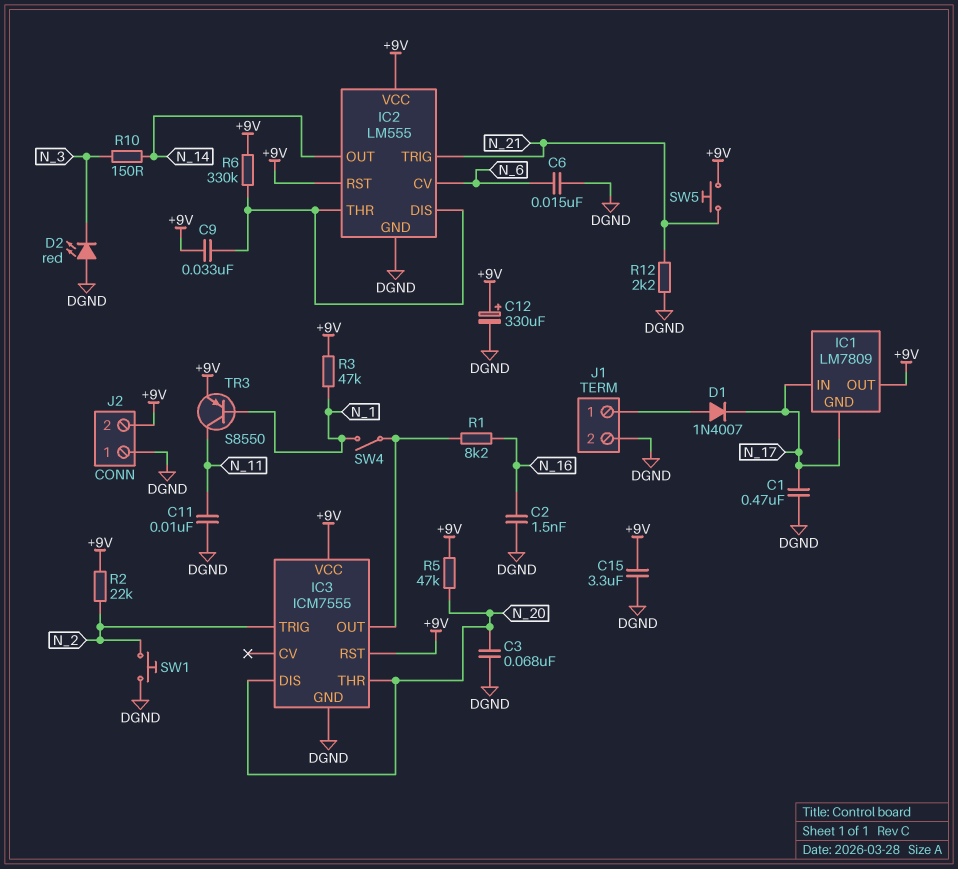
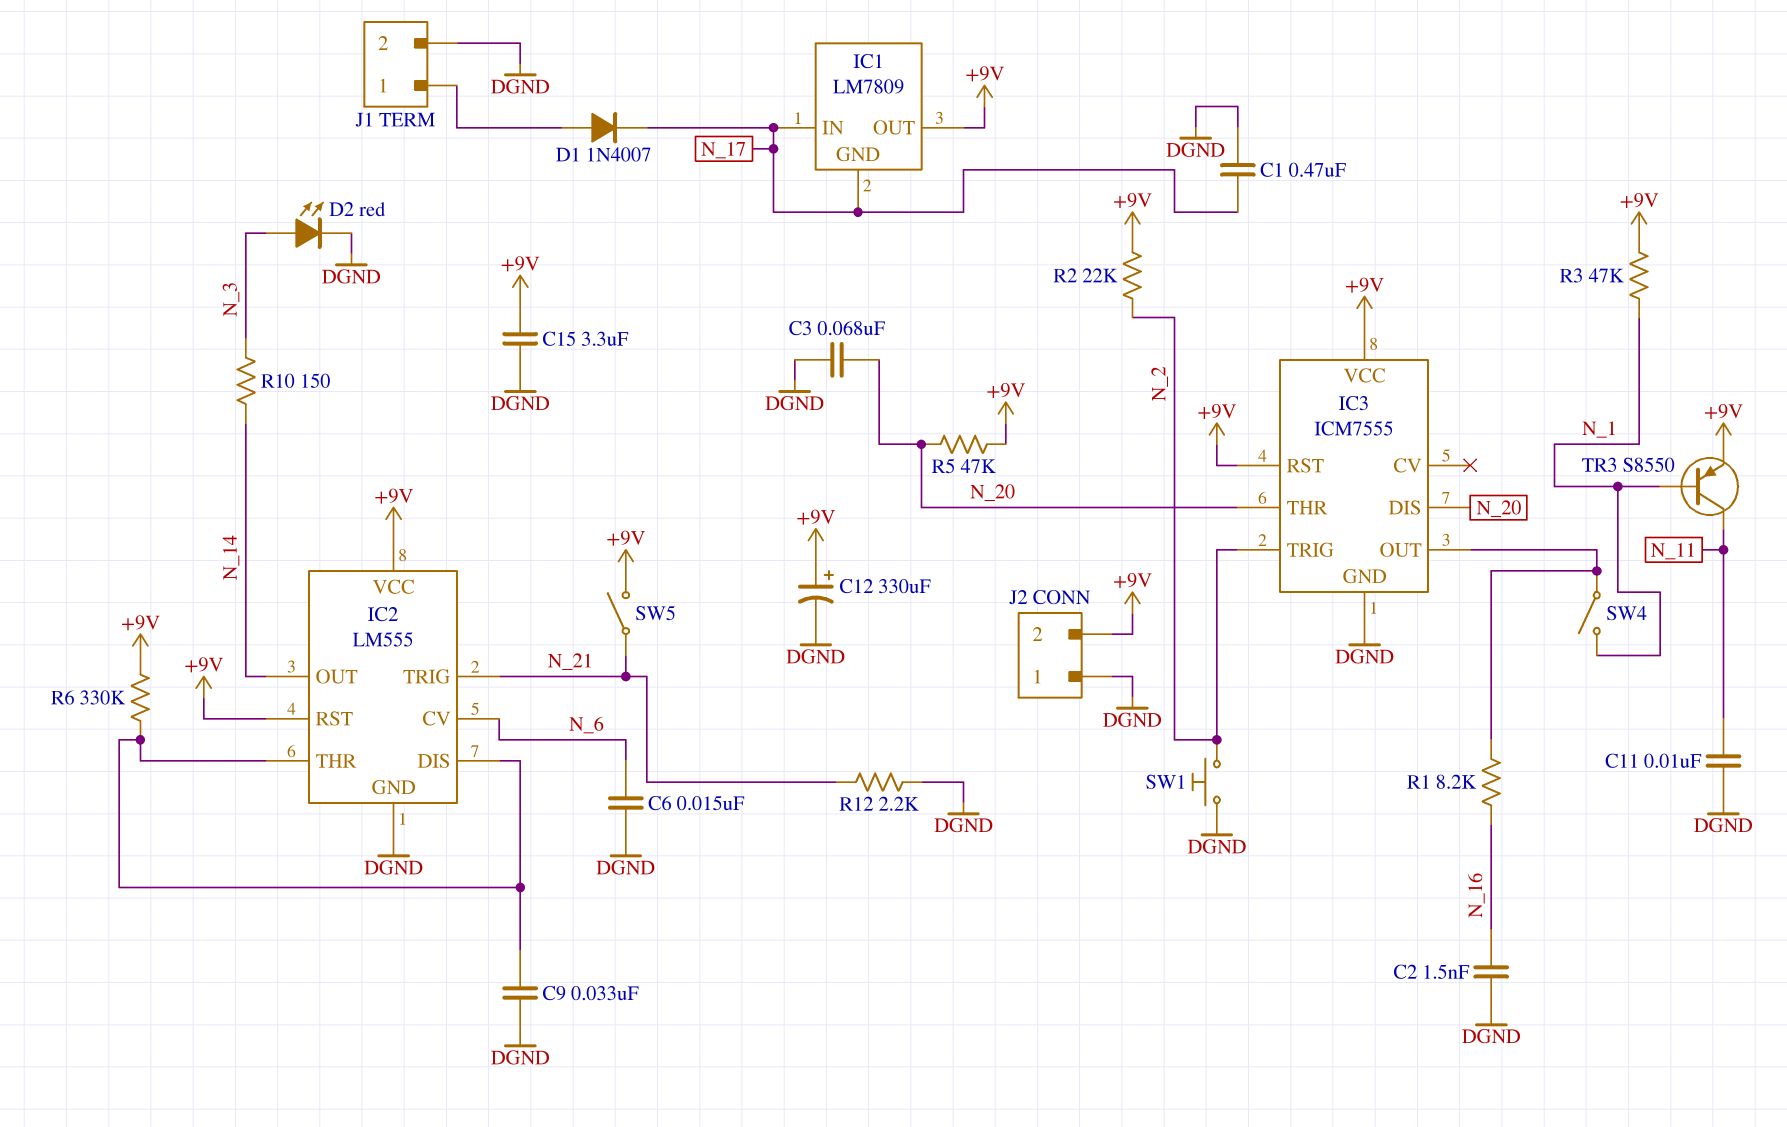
C9: 33nF (+9V, IC2/DIS) -> 33nF (DGND, IC2/DIS)
D2: LED red (A DGND, K N_3) -> LED red (A N_3, K DGND)
SW5: button (+9V, N_21) -> switch (+9V, N_21)

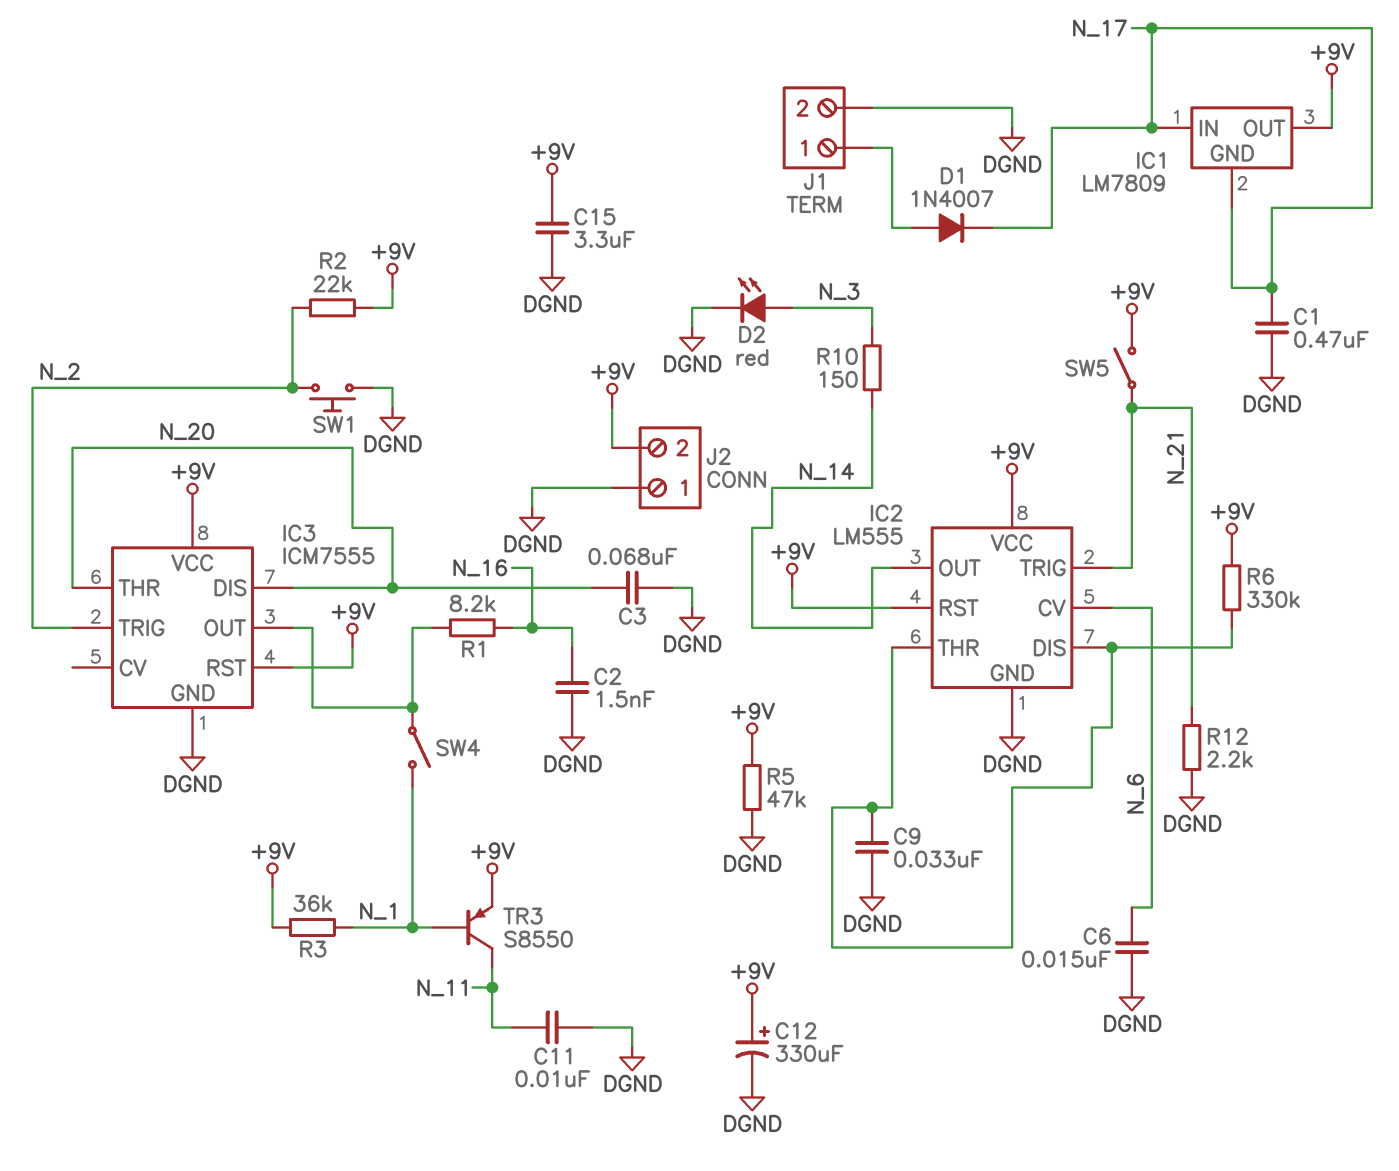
R3: 47k (+9V, N_1) -> 36k (+9V, N_1)
R5: 47k (+9V, N_20) -> 47k (+9V, DGND)

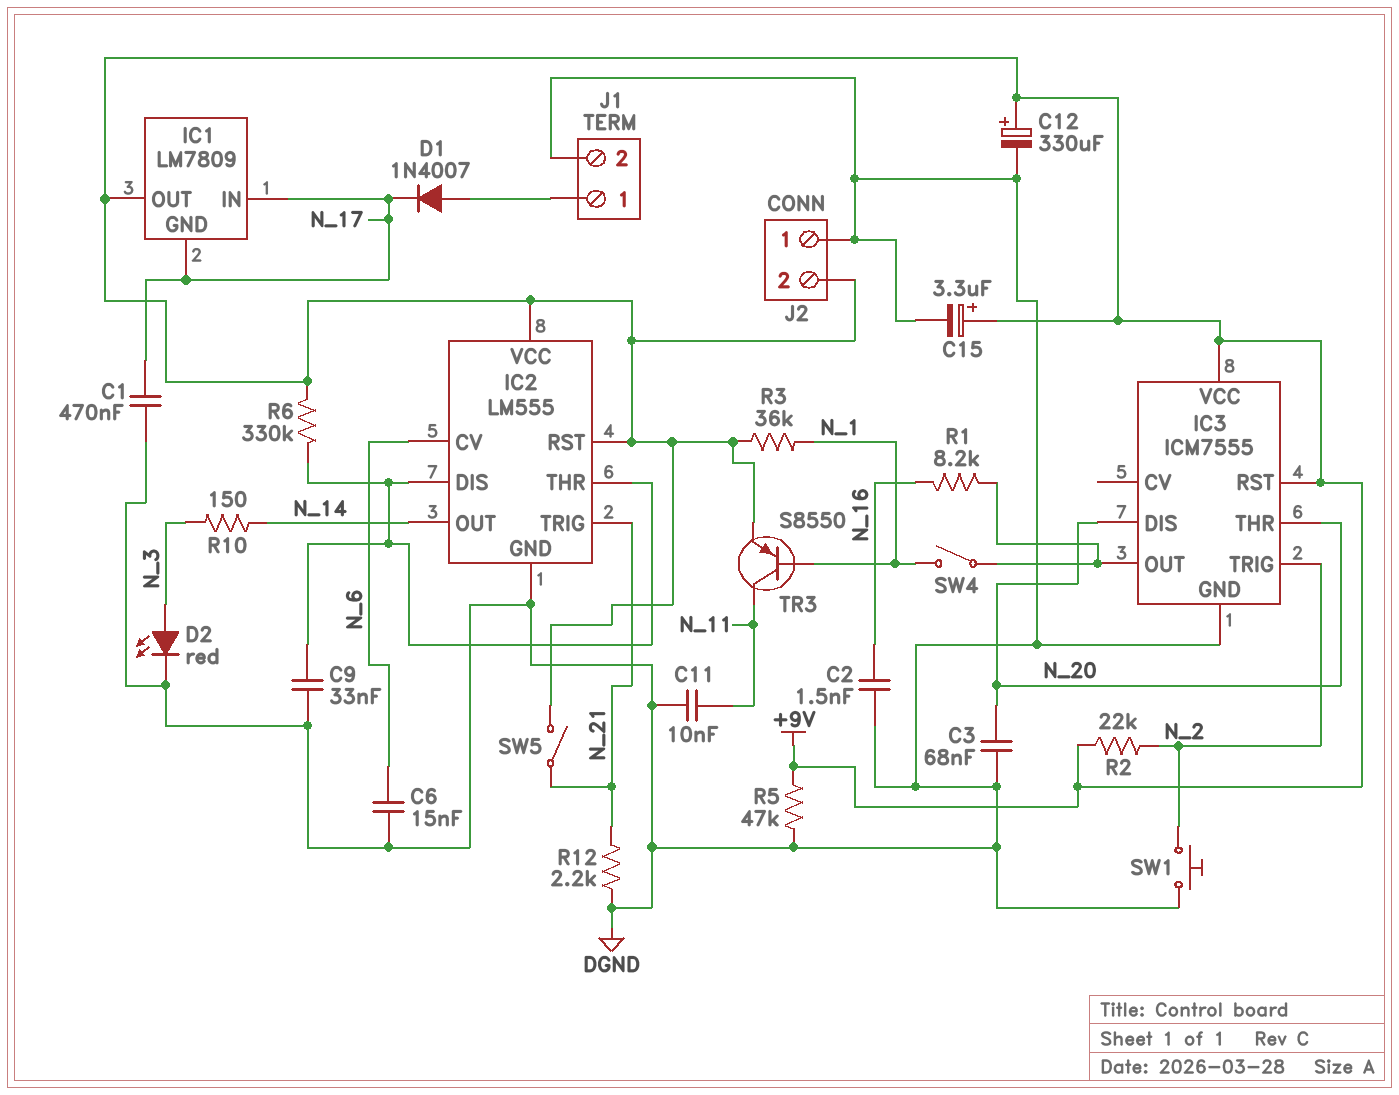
C15: 3.3uF (+9V, DGND) -> 3.3uF (plus +9V, minus DGND)

